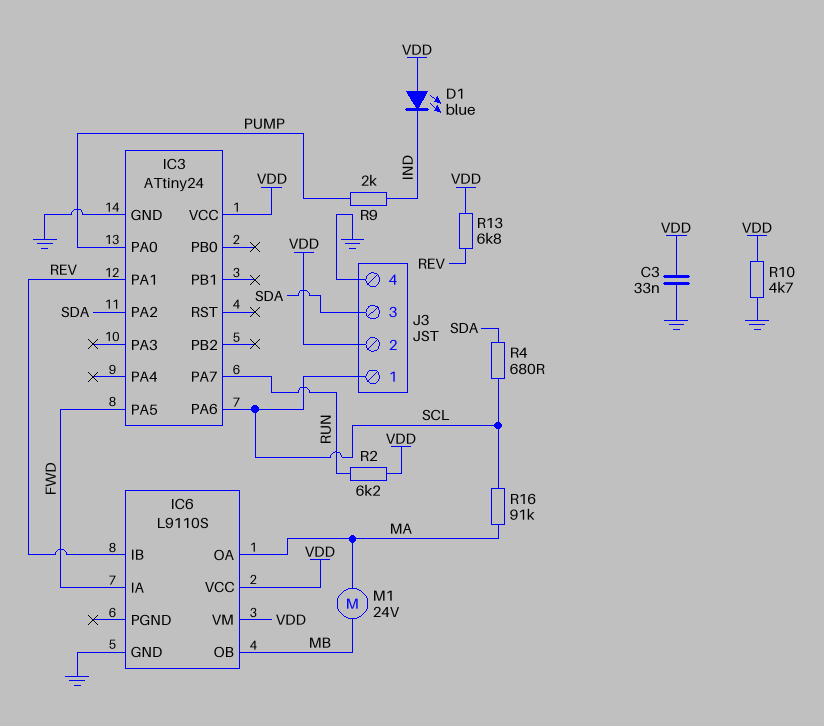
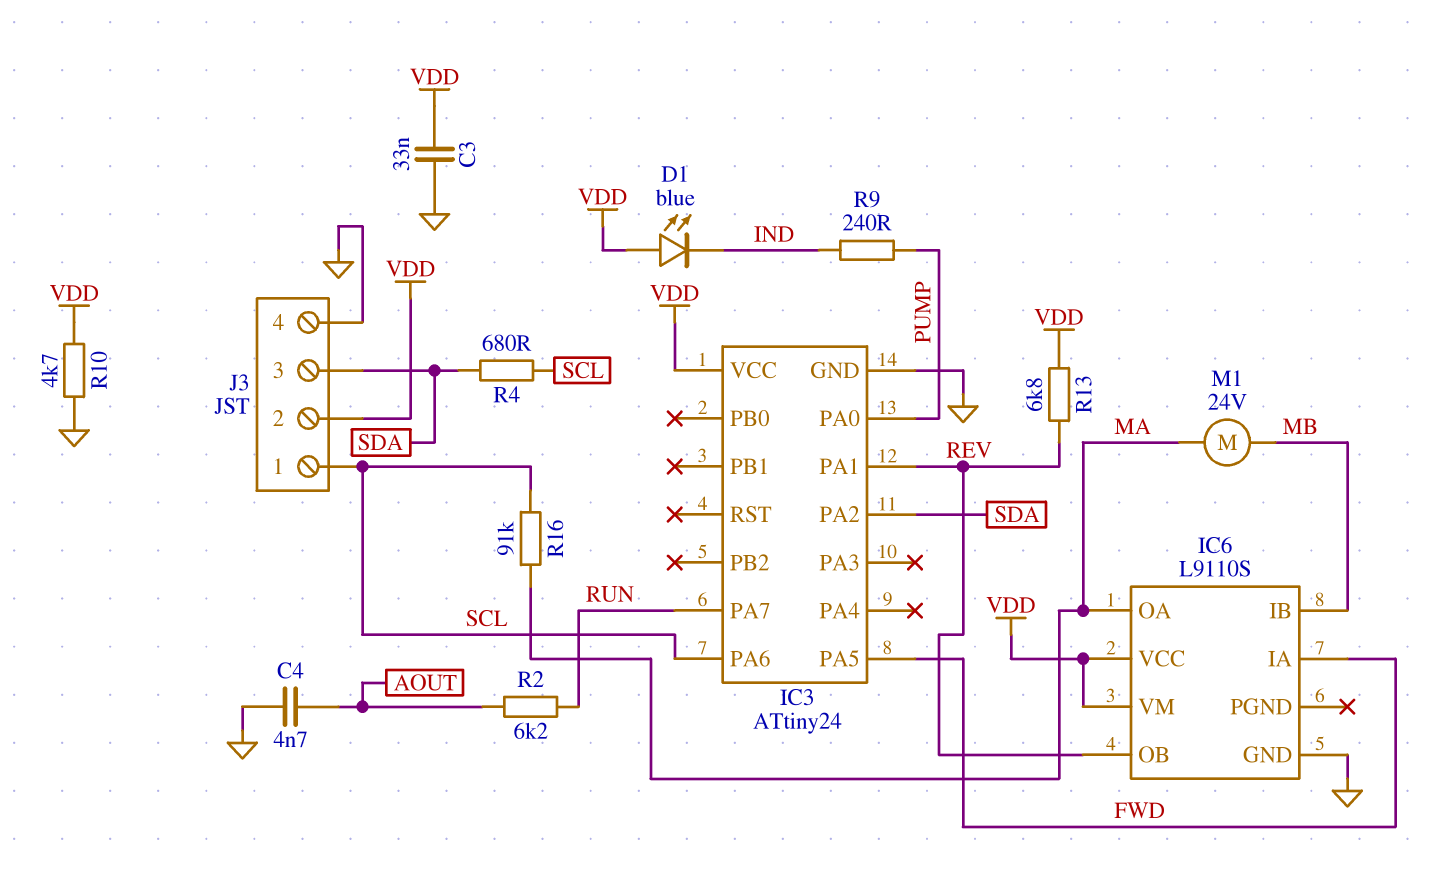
C4: none -> 4.7nF (AOUT, GND)
IC6 pin IB: REV -> MB
IC6 pin OB: MB -> REV
R2: 6.2k (RUN, VDD) -> 6.2k (AOUT, RUN)
R9: 2k (IND, PUMP) -> 240 (IND, PUMP)

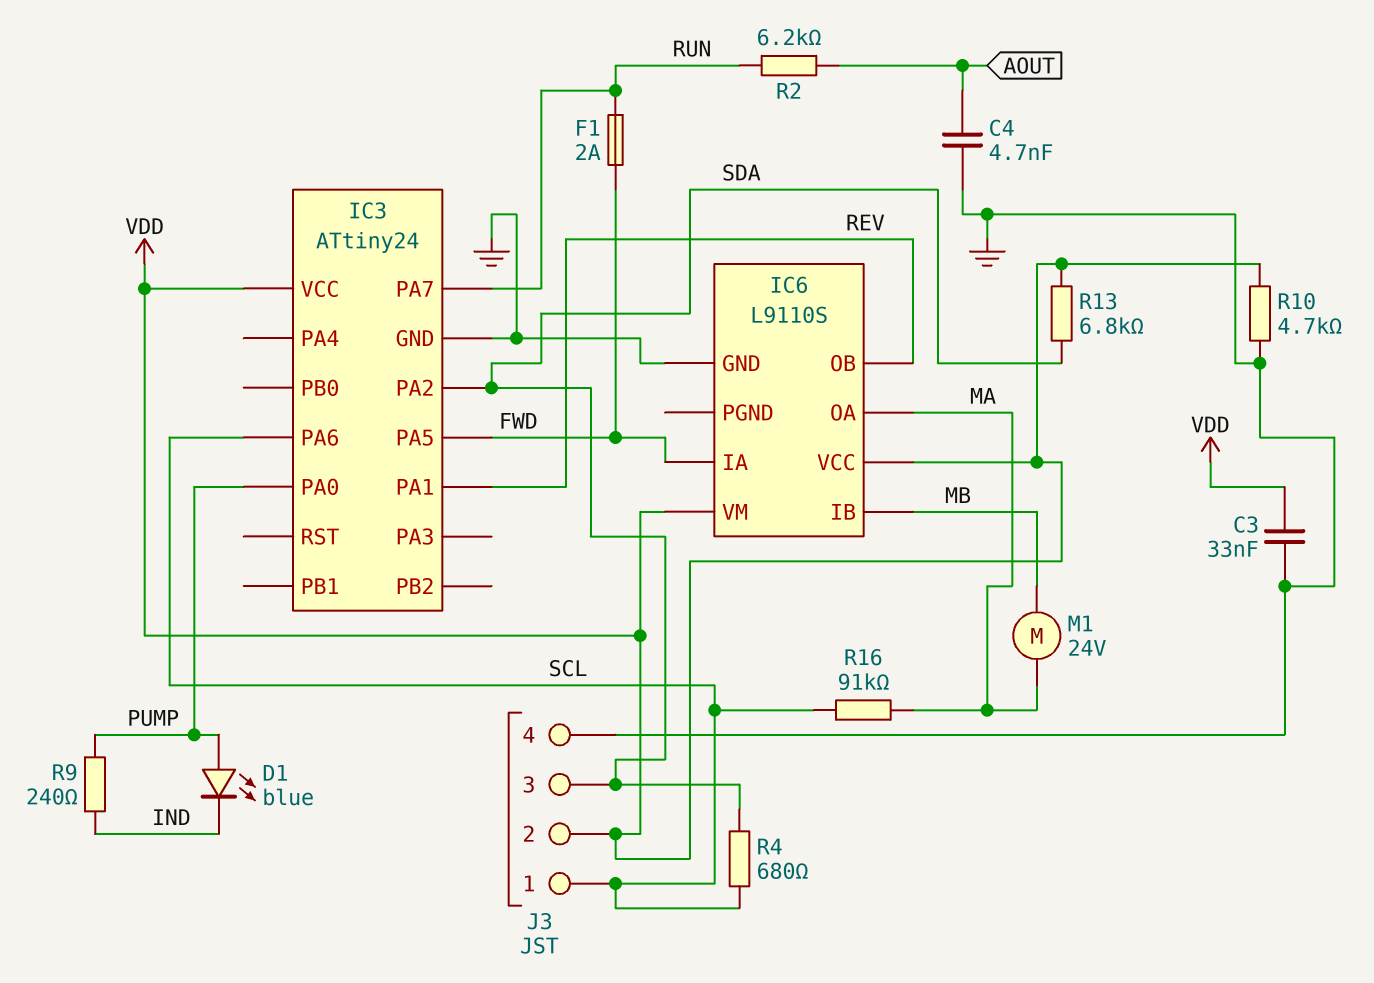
D1: LED blue (A VDD, K IND) -> LED blue (A PUMP, K IND)
F1: none -> 2A (FWD, RUN)
R13: 6.8k (REV, VDD) -> 6.8k (SDA, VDD)

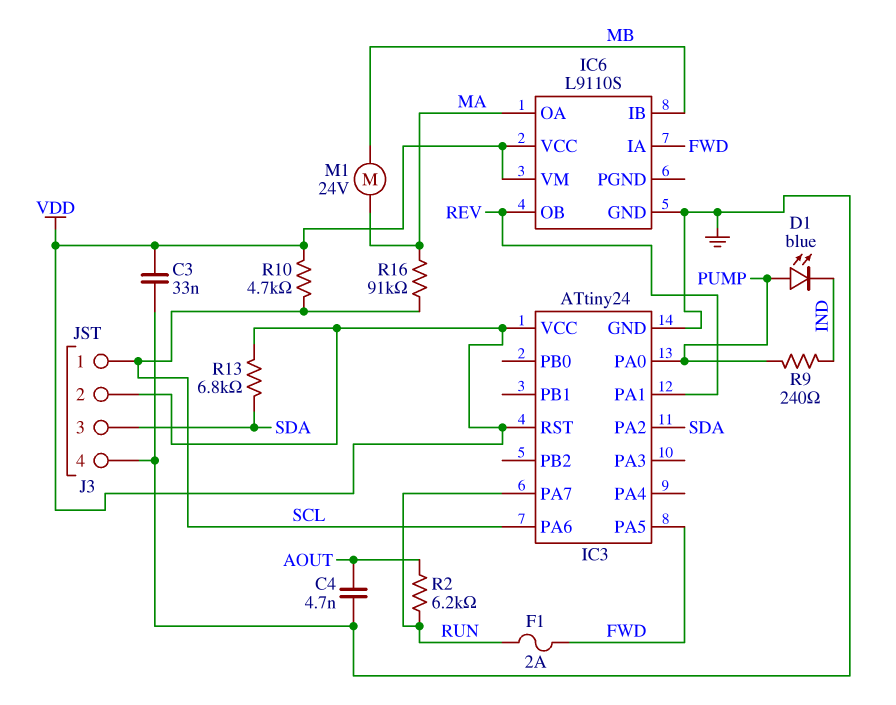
IC3 pin RST: none -> VDD
R4: 680 (SCL, SDA) -> none
R10: 4.7k (GND, VDD) -> 4.7k (SCL, VDD)

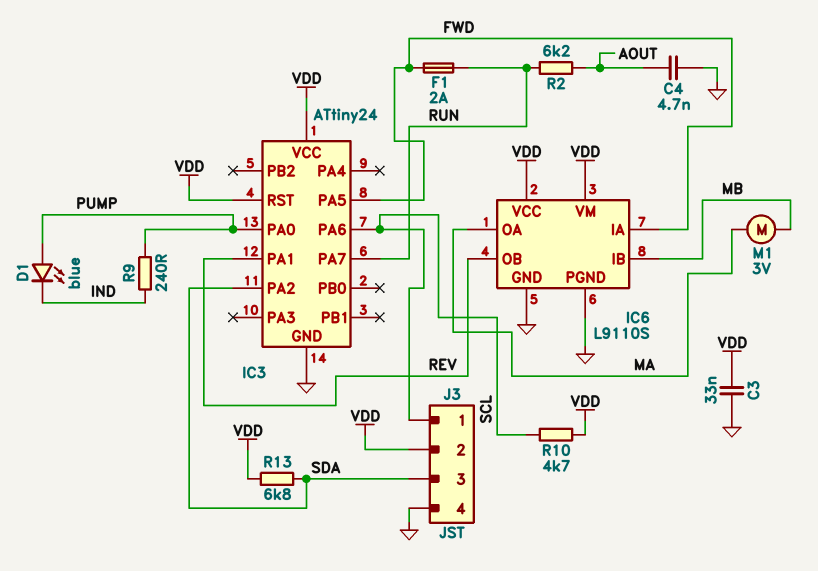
IC6 pin PGND: none -> GND
M1: motor 24V (MA, MB) -> motor 3V (MA, MB)
R16: 91k (MA, SCL) -> none

